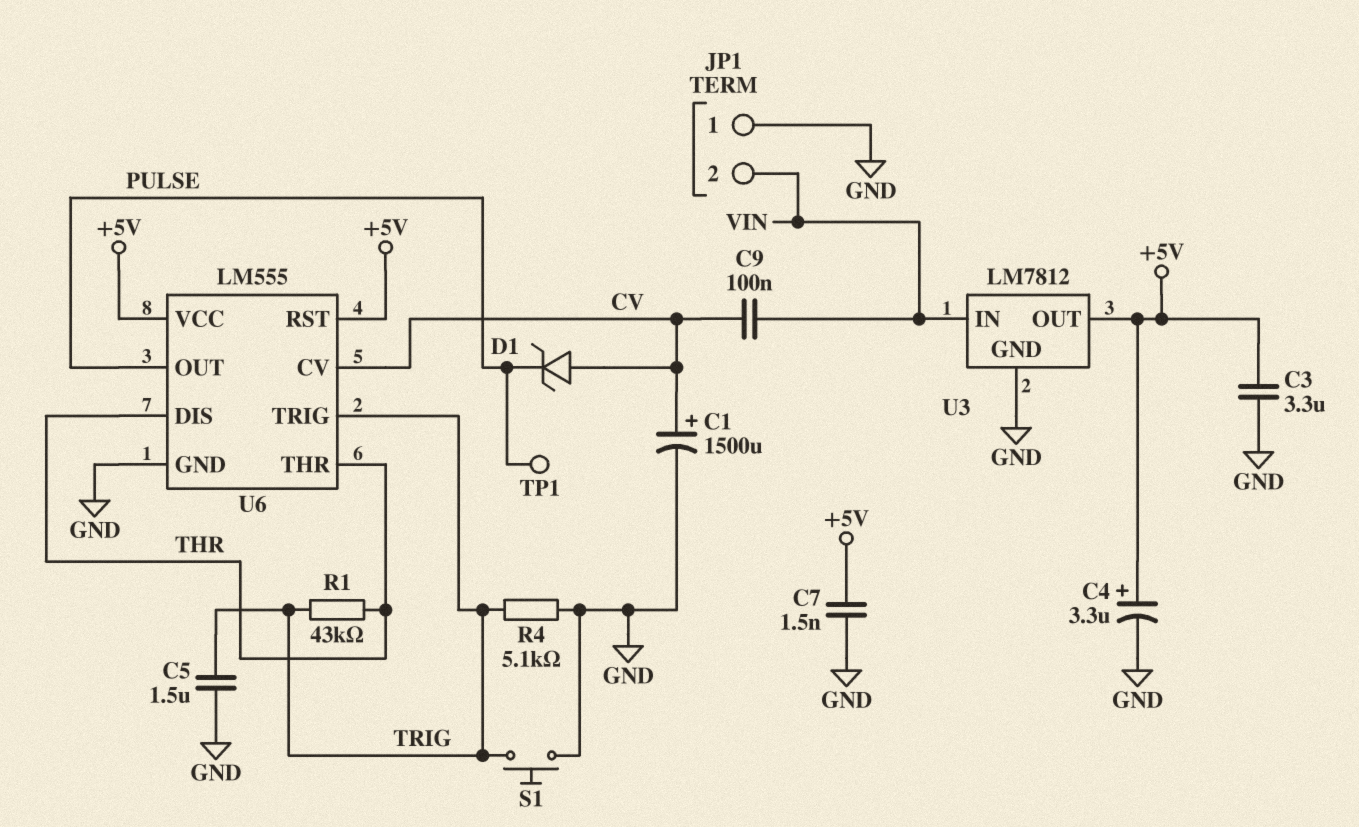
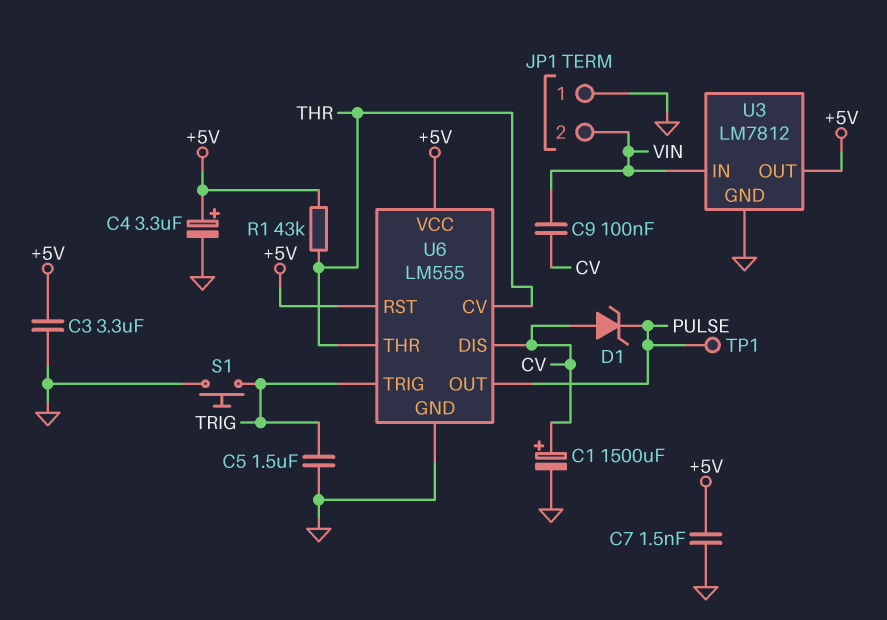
R1: 43k (THR, TRIG) -> 43k (+5V, THR)
R4: 5.1k (GND, TRIG) -> none
U6 pin CV: CV -> THR
U6 pin DIS: THR -> CV

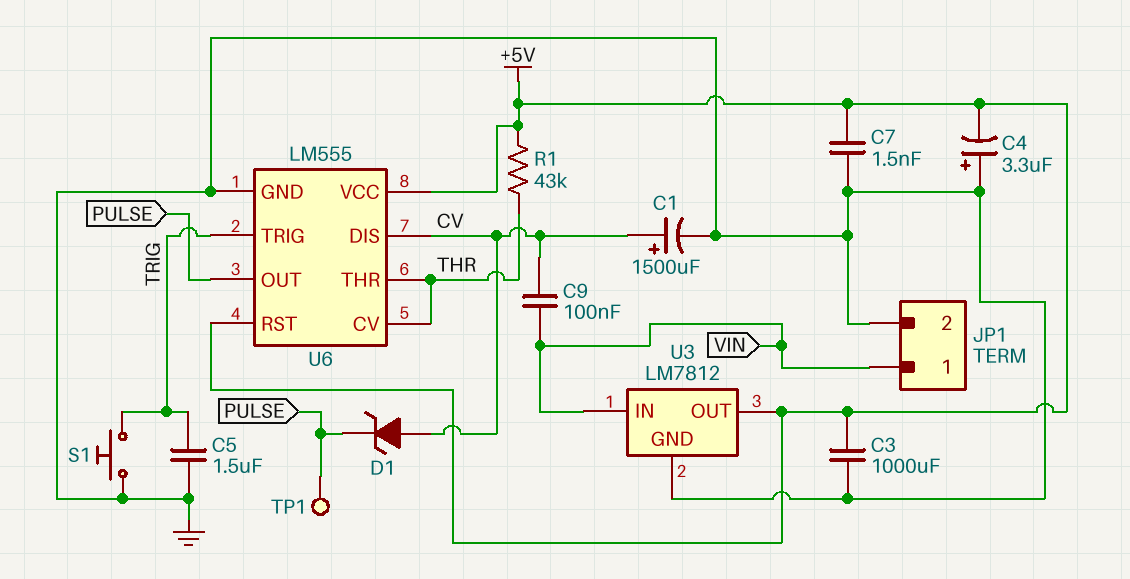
C3: 3.3uF (+5V, GND) -> 1000uF (+5V, GND)
C4: 3.3uF (plus +5V, minus GND) -> 3.3uF (plus GND, minus +5V)
JP1 pin 1: GND -> VIN
JP1 pin 2: VIN -> GND

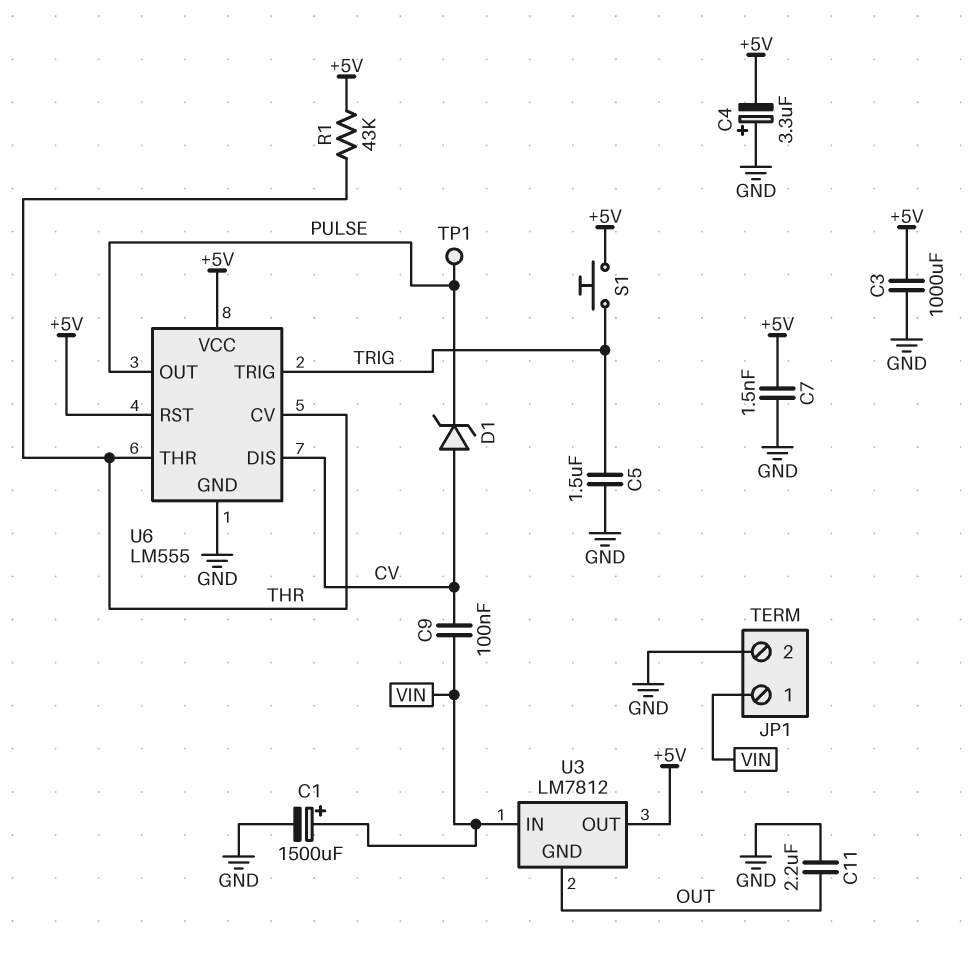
C1: 1500uF (plus CV, minus GND) -> 1500uF (plus VIN, minus GND)
C11: none -> 2.2uF (GND, OUT)
S1: button (GND, TRIG) -> button (+5V, TRIG)
U3 pin GND: GND -> OUT

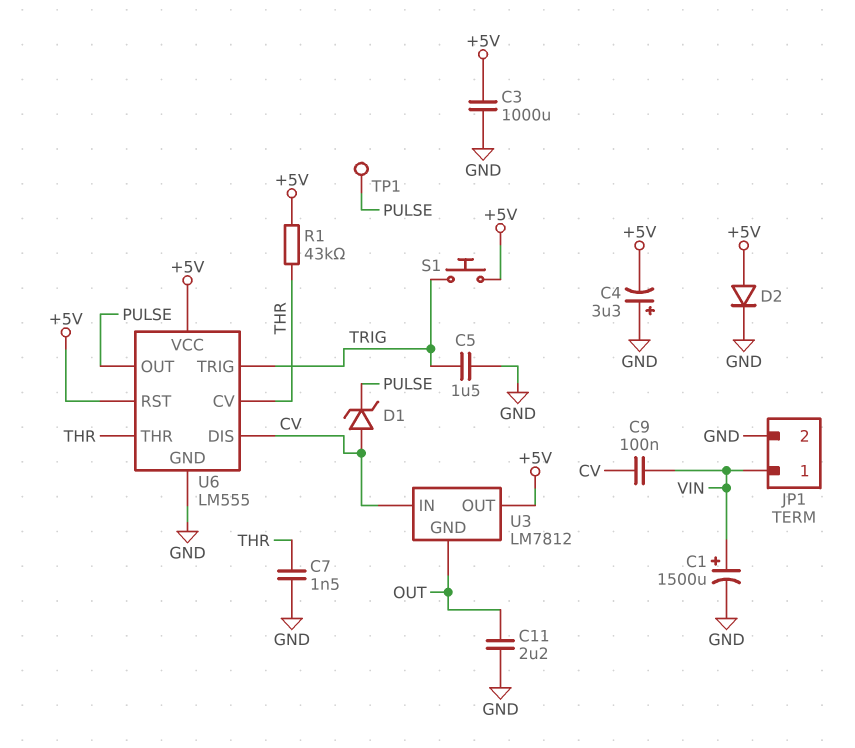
C7: 1.5nF (+5V, GND) -> 1.5nF (GND, THR)
D2: none -> diode (A +5V, K GND)
U3 pin IN: VIN -> CV

